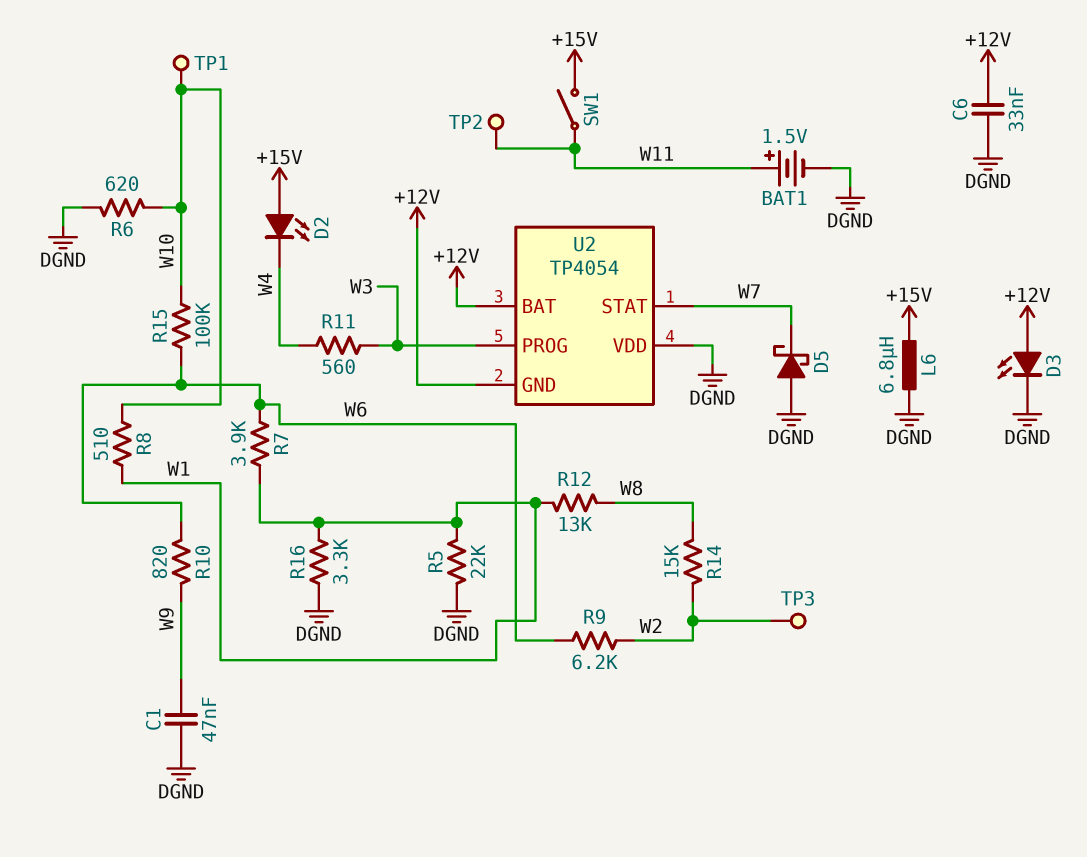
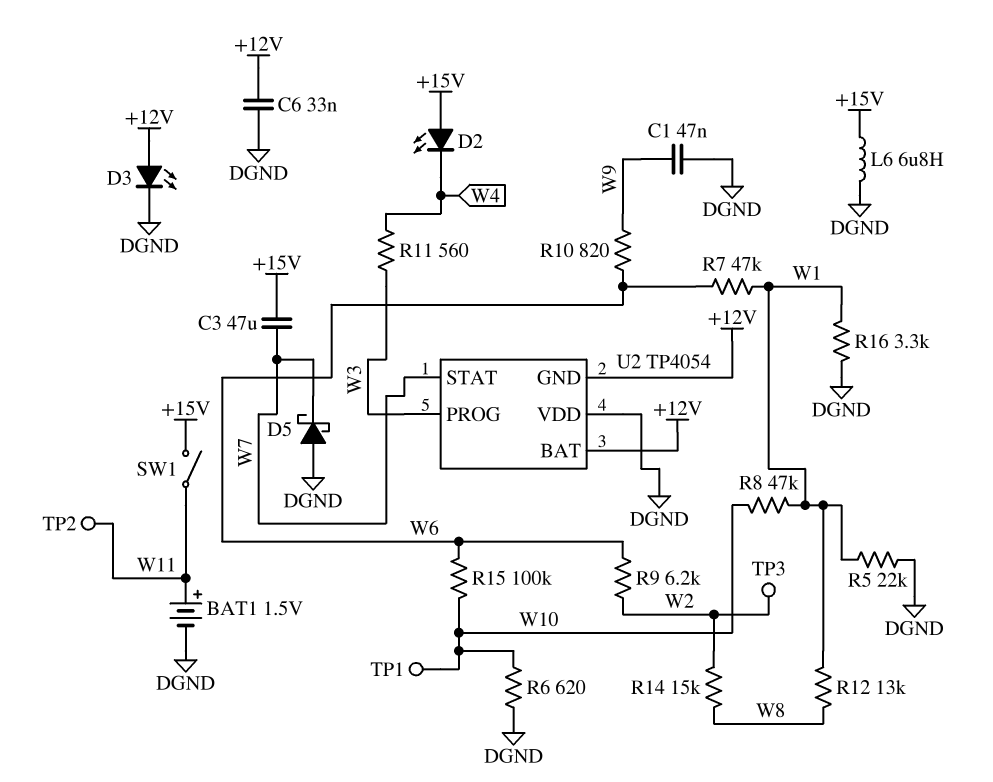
C3: none -> 47uF (+15V, W7)
R7: 3.9k (W1, W6) -> 47k (W1, W6)
R8: 510 (W1, W10) -> 47k (W1, W10)

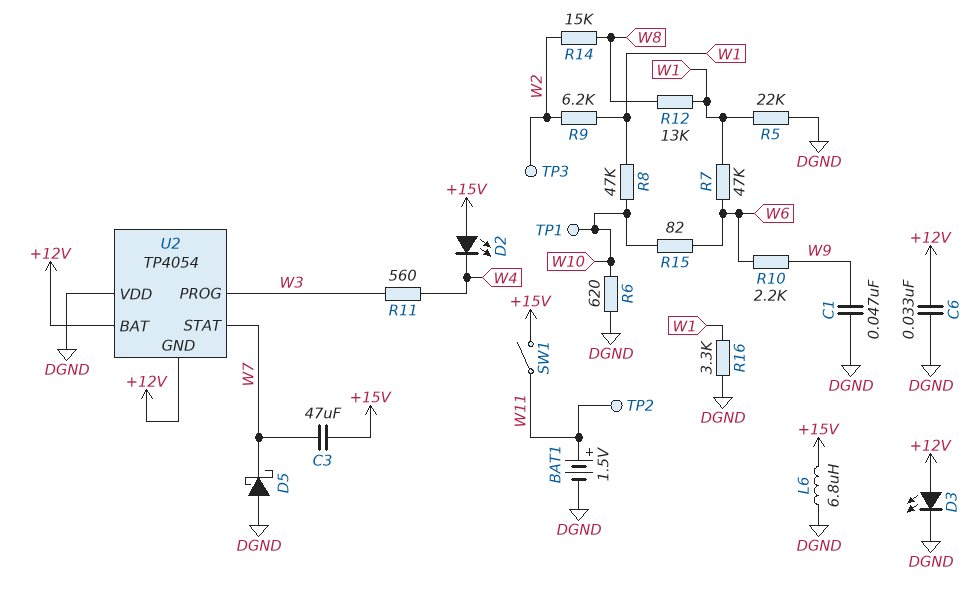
R9: 6.2k (W2, W6) -> 6.2k (W1, W2)
R10: 820 (W6, W9) -> 2.2k (W6, W9)
R15: 100k (W6, W10) -> 82 (W6, W10)

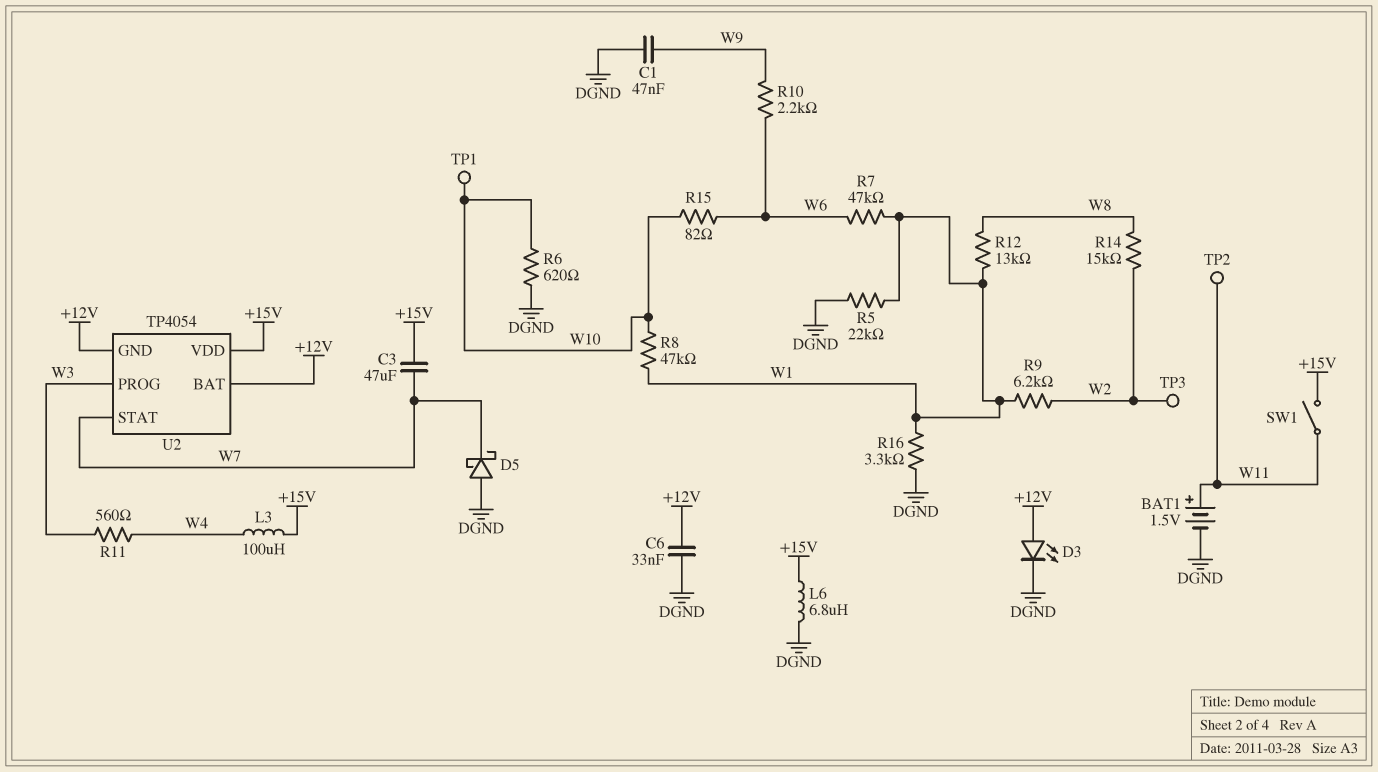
D2: LED (A +15V, K W4) -> none
L3: none -> 100uH (+15V, W4)
U2 pin VDD: DGND -> +15V

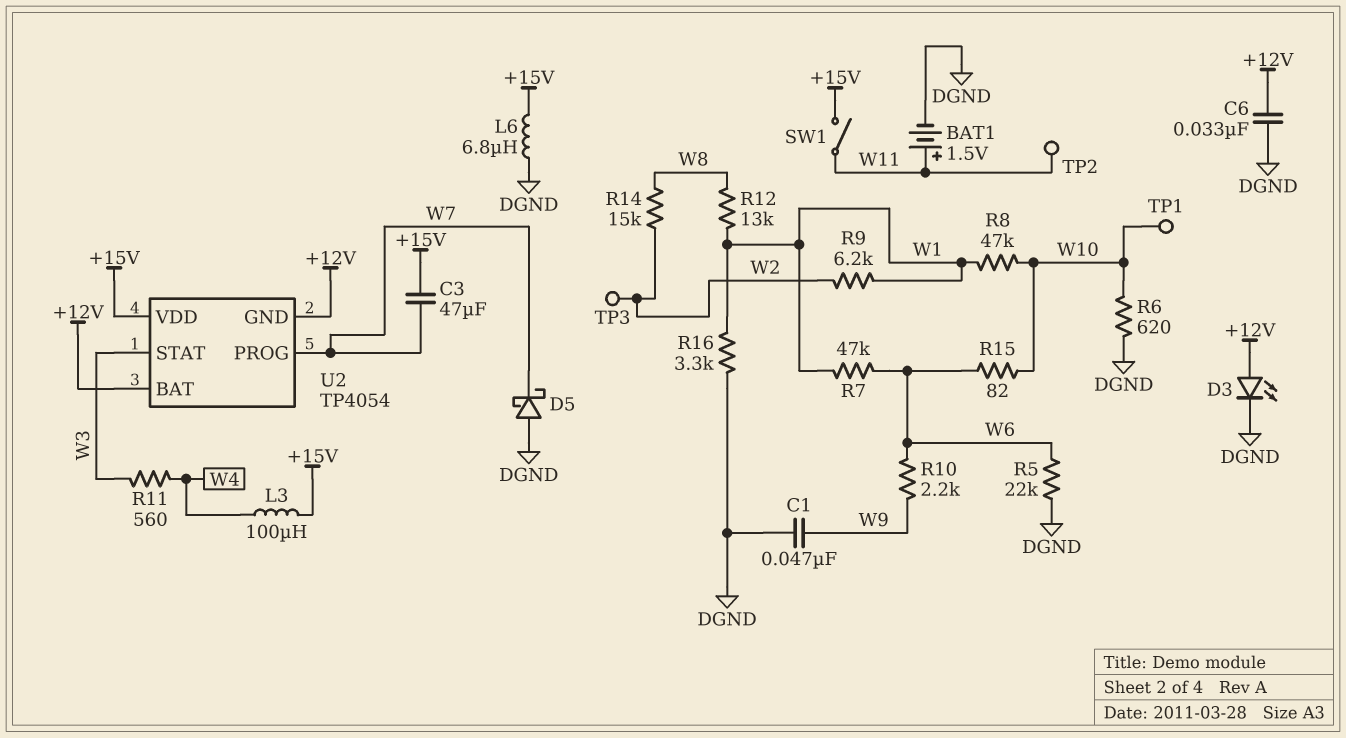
R5: 22k (DGND, W1) -> 22k (DGND, W6)
U2 pin PROG: W3 -> W7
U2 pin STAT: W7 -> W3

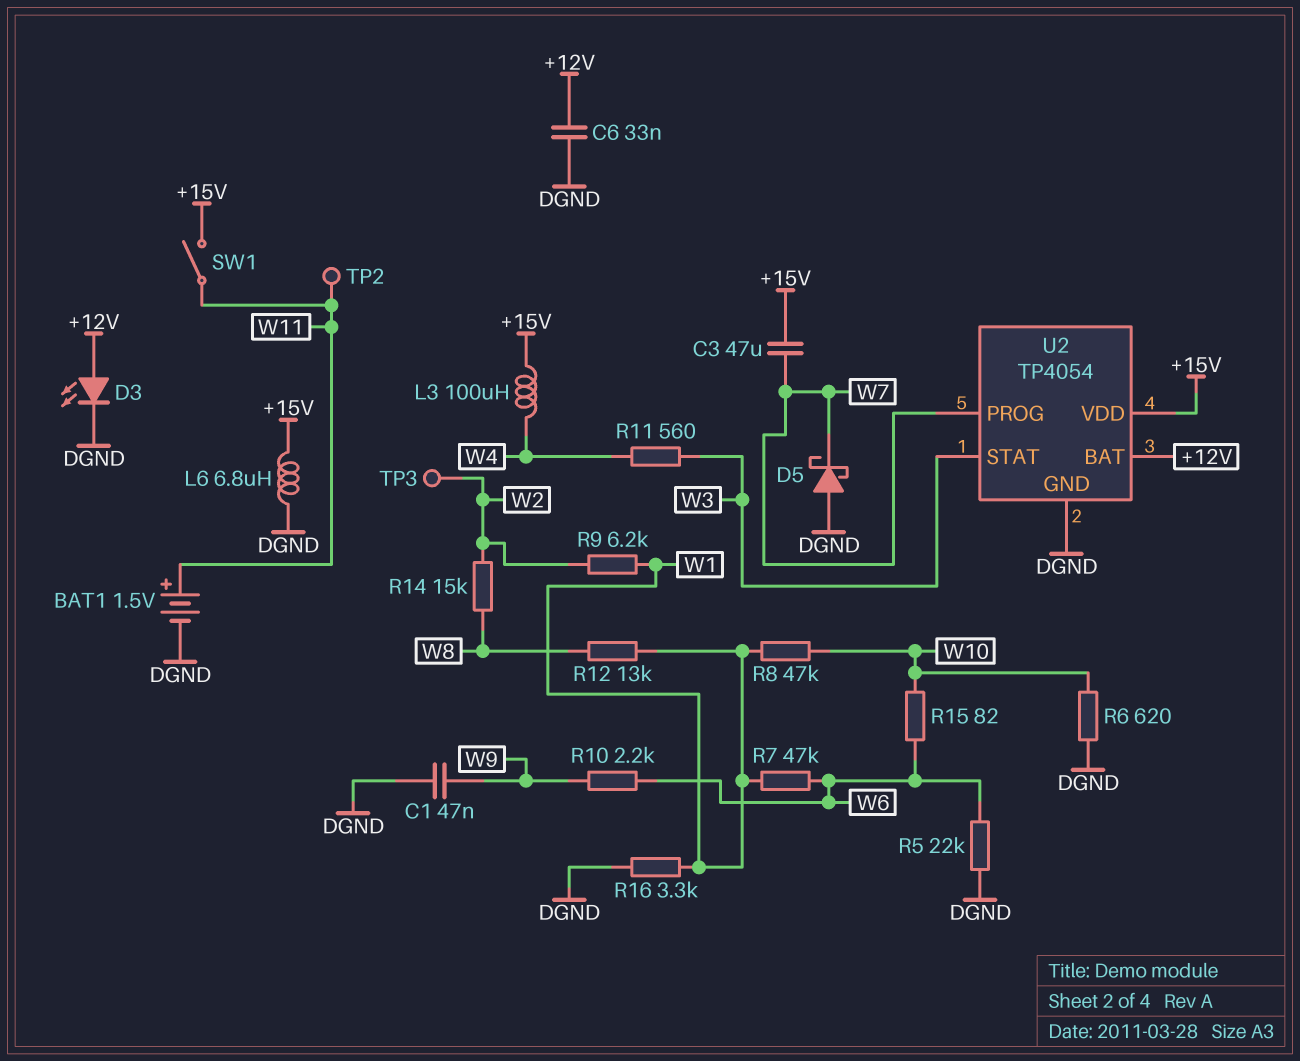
TP1: test point (W10) -> none
U2 pin GND: +12V -> DGND

